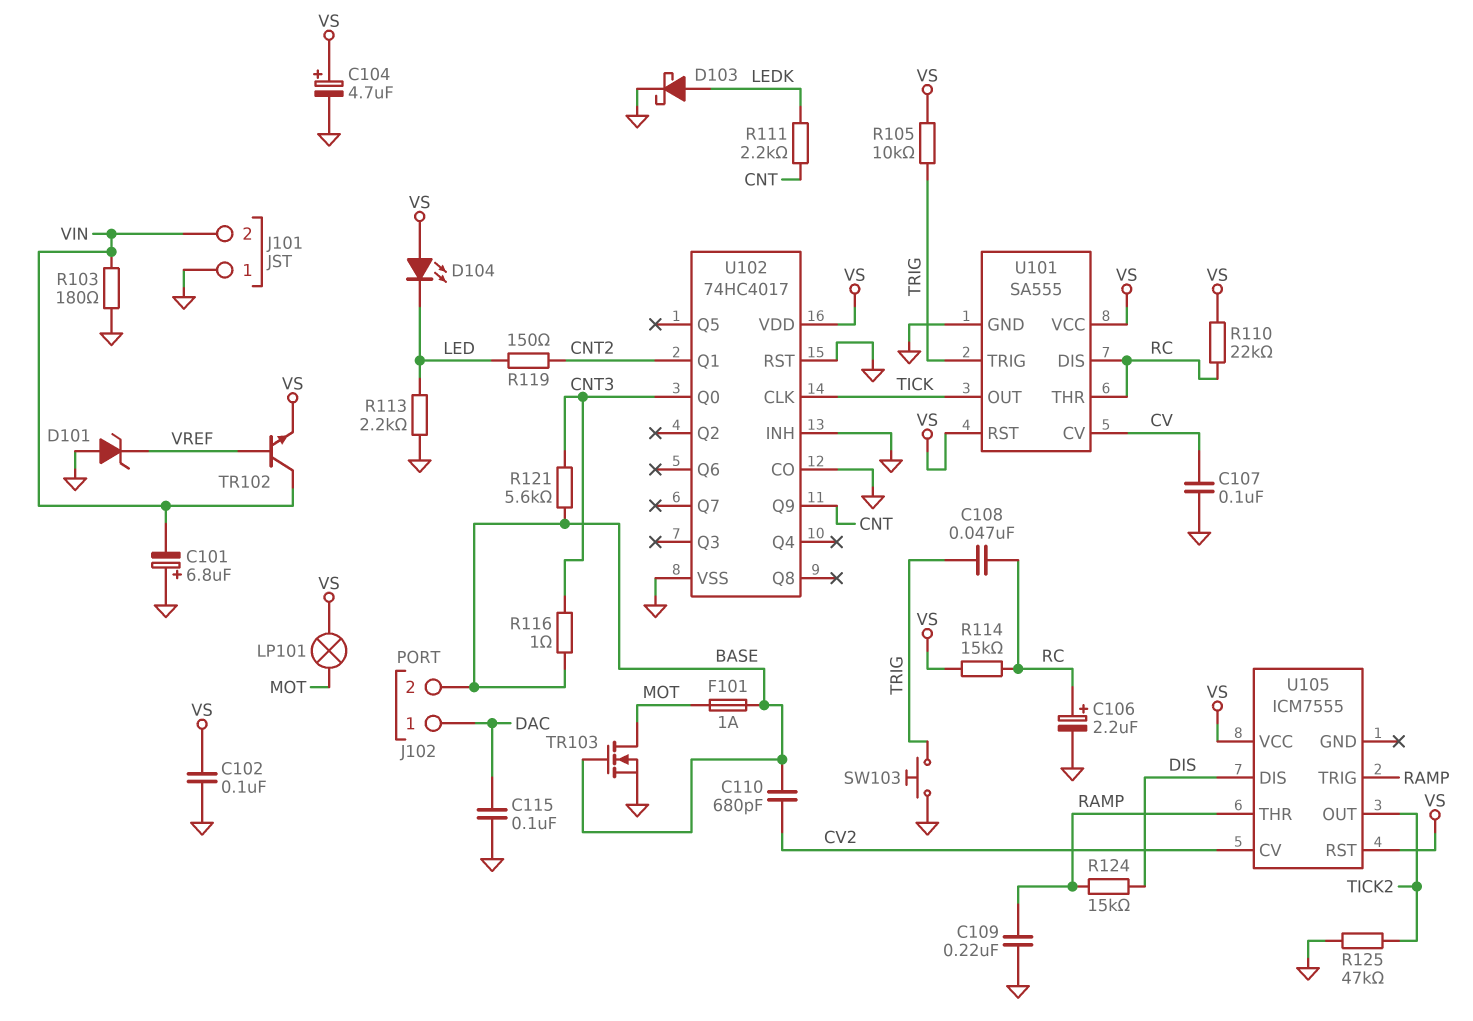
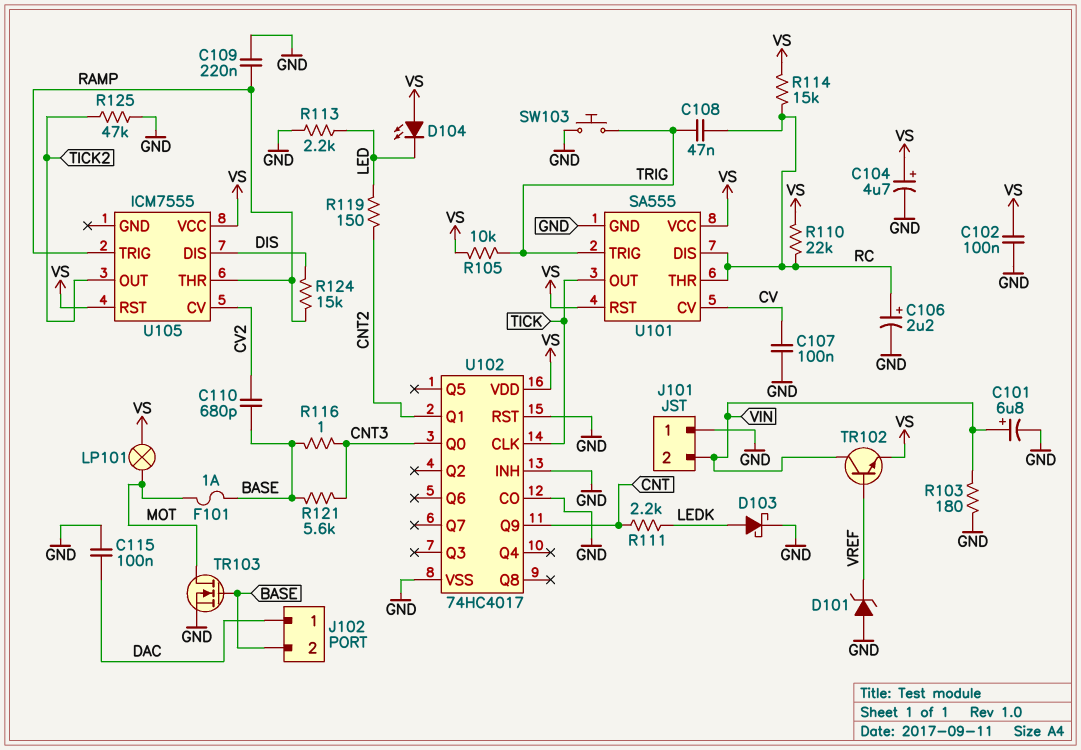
C101: 6.8uF (plus GND, minus VIN) -> 6.8uF (plus VIN, minus GND)

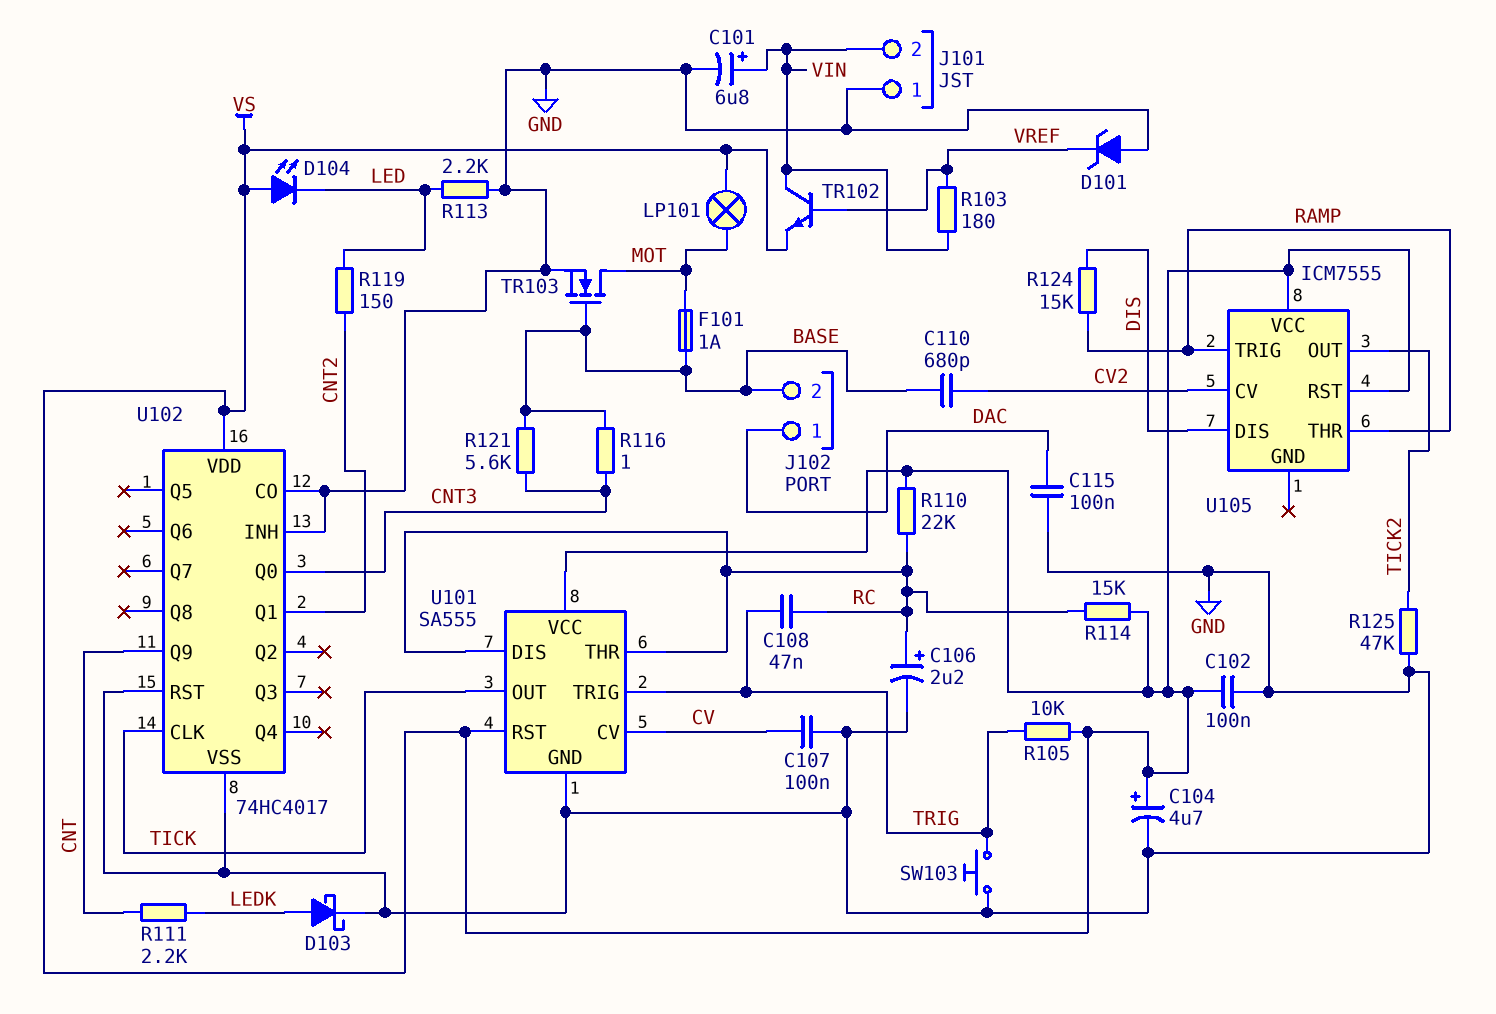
C109: 220nF (GND, RAMP) -> none
R103: 180 (GND, VIN) -> 180 (VIN, VREF)

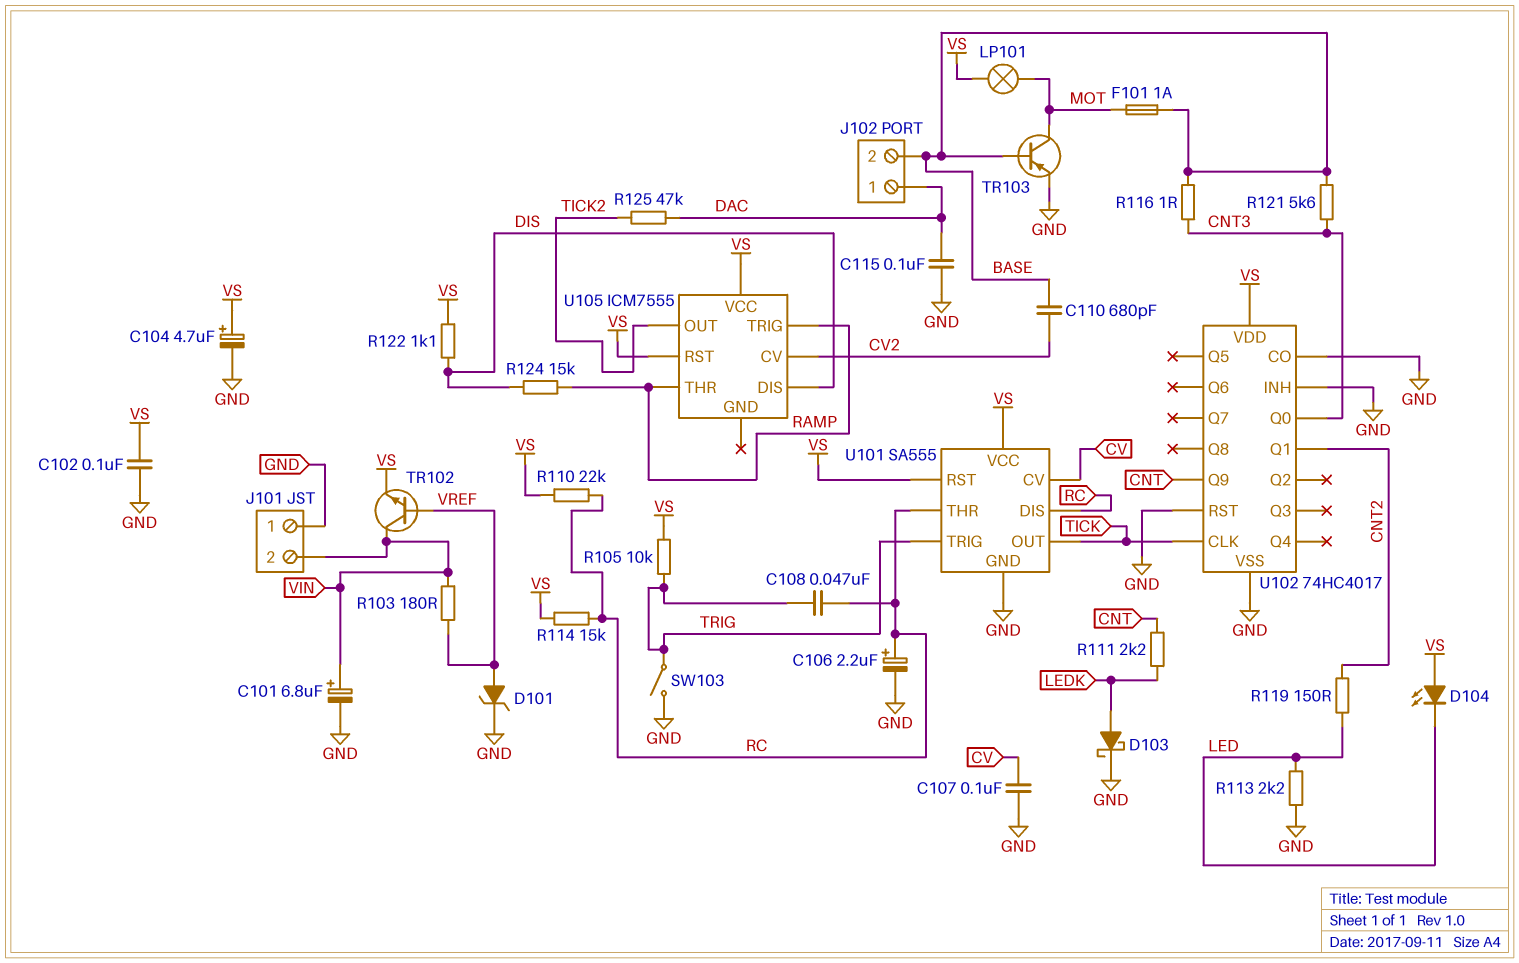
D101: zener (A GND, K VREF) -> zener (A VREF, K GND)
R122: none -> 1.1k (DIS, VS)
R125: 47k (GND, TICK2) -> 47k (DAC, TICK2)
SW103: button (GND, TRIG) -> switch (GND, TRIG)
TR103: NMOS (G BASE, D MOT, S GND) -> PNP (B BASE, C MOT, E GND)

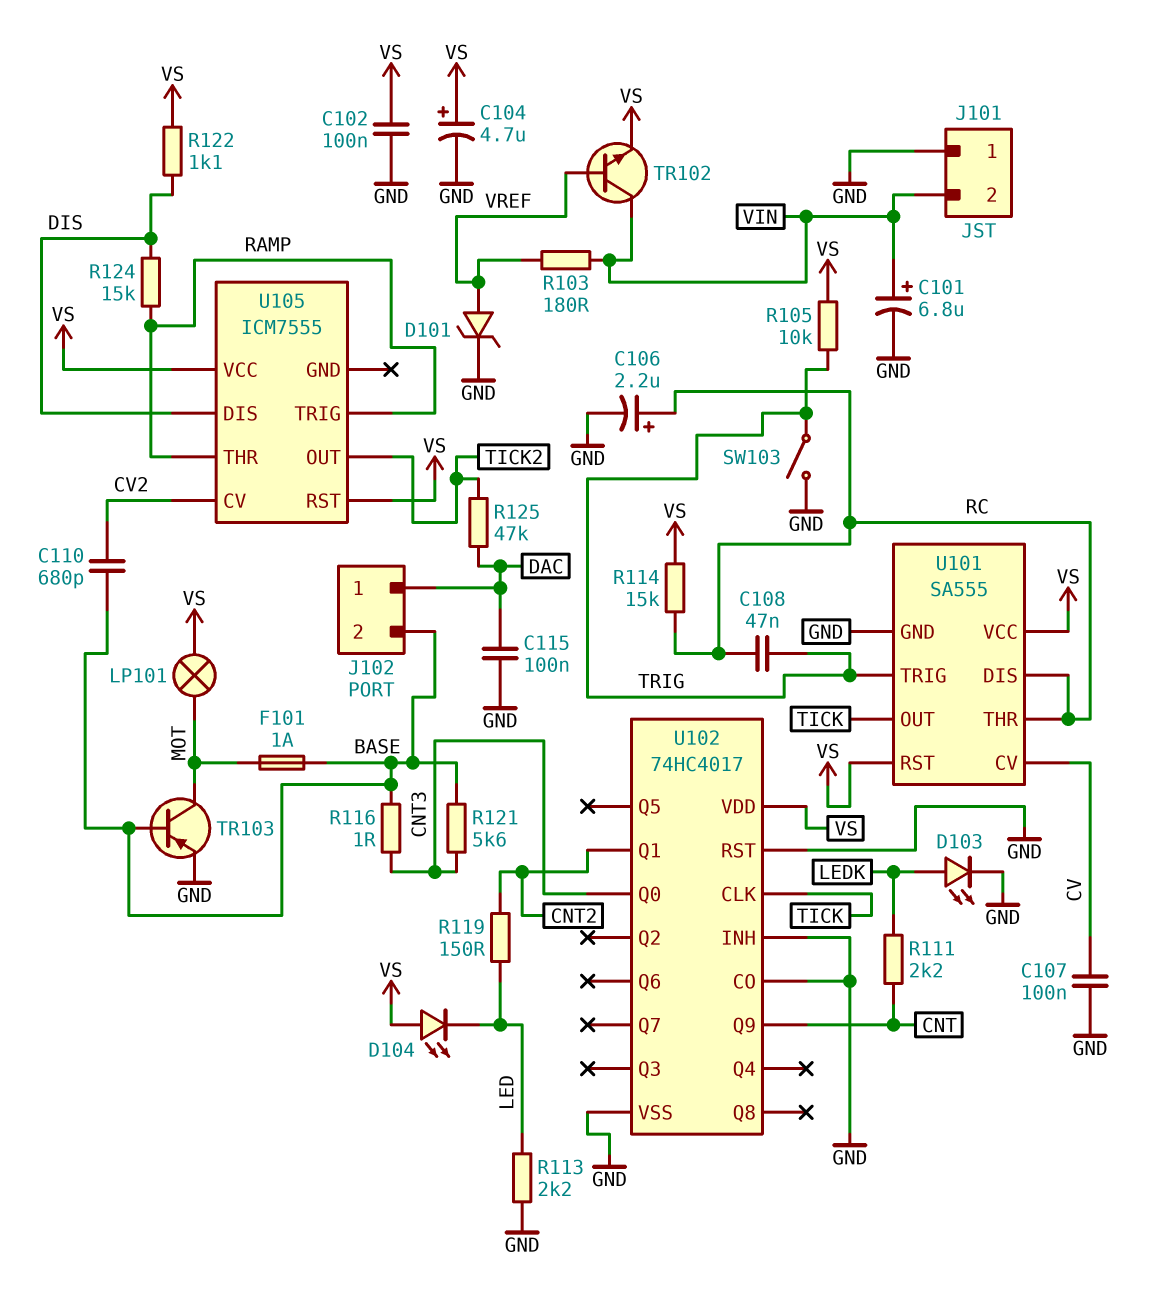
D103: schottky (A LEDK, K GND) -> LED (A LEDK, K GND)
R110: 22k (RC, VS) -> none

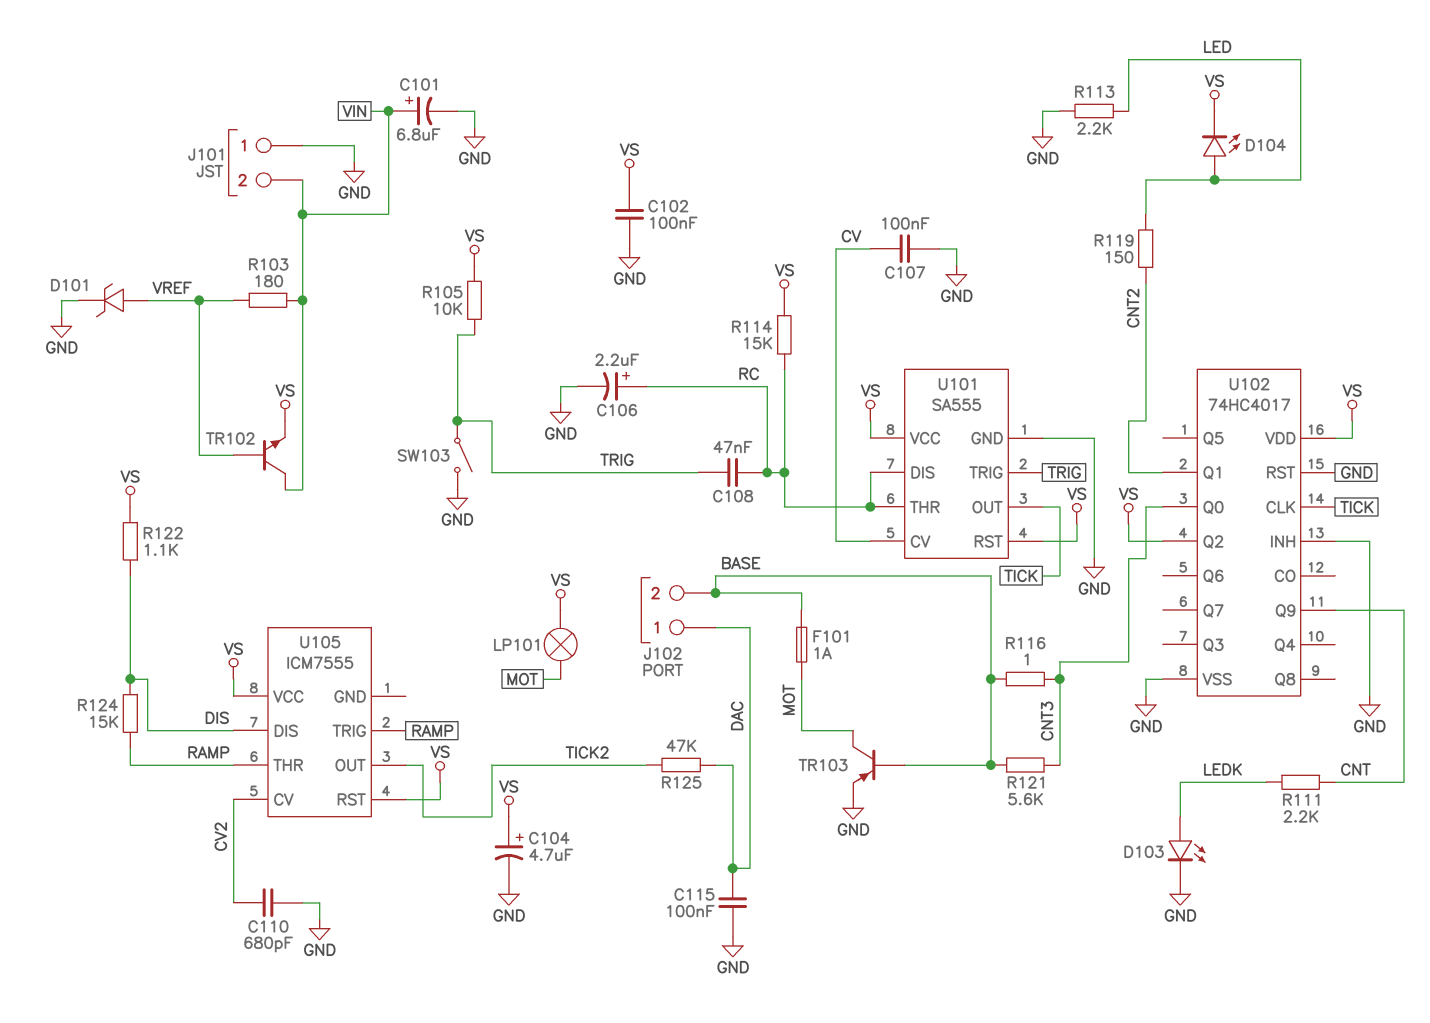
C110: 680pF (BASE, CV2) -> 680pF (CV2, GND)
D104: LED (A VS, K LED) -> LED (A LED, K VS)
U102 pin CO: GND -> none
U102 pin Q2: none -> VS

